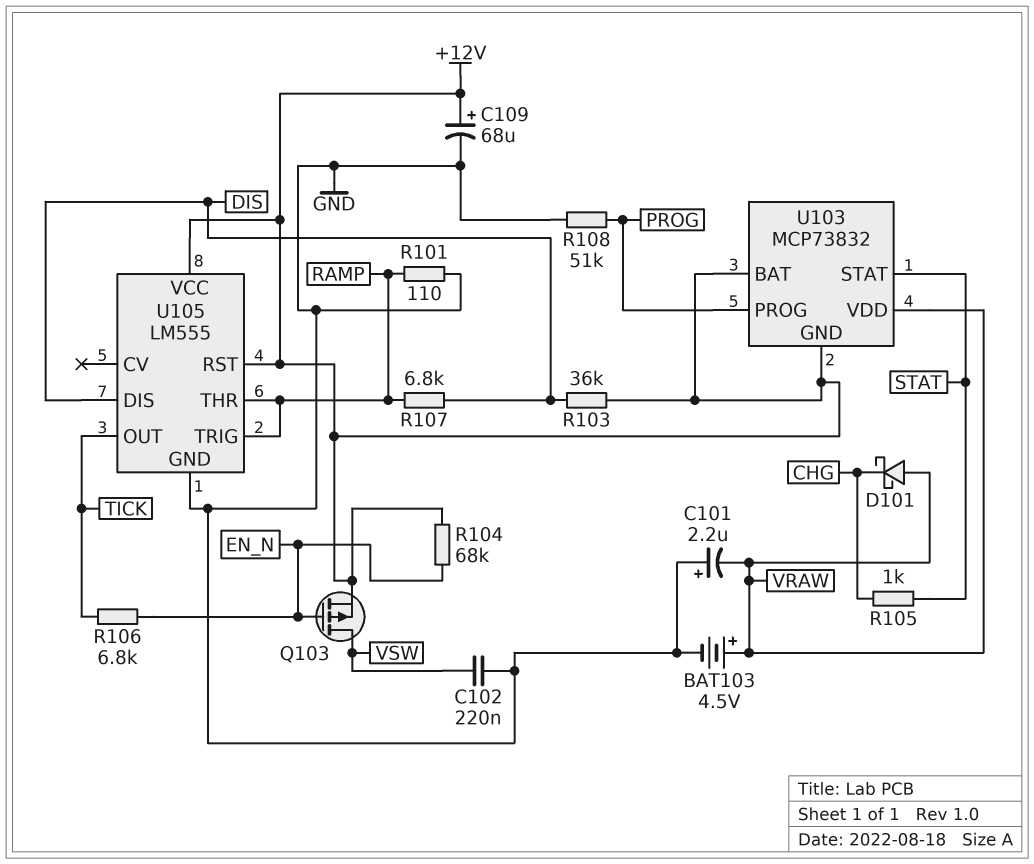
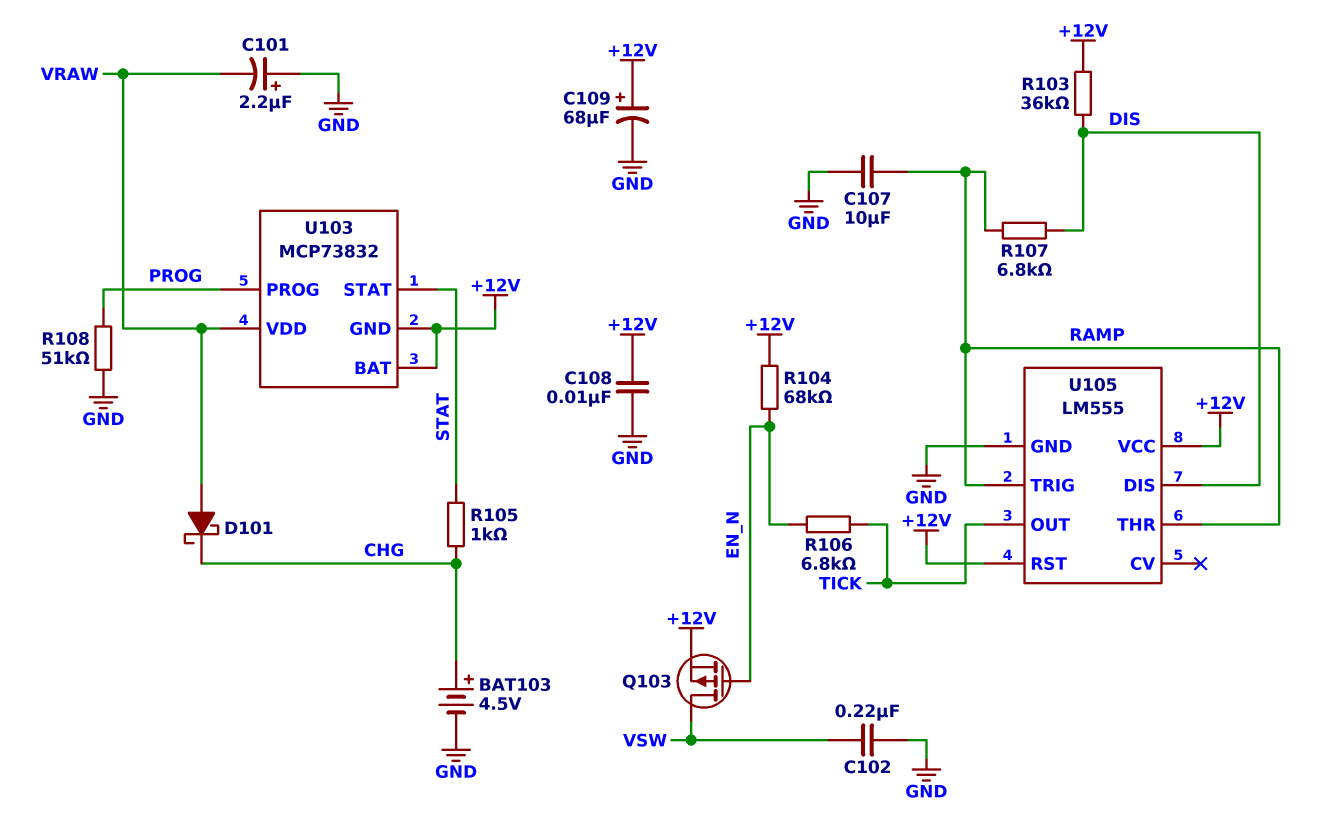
BAT103: 4.5V (plus VRAW, minus GND) -> 4.5V (plus CHG, minus GND)
C107: none -> 10uF (GND, RAMP)
C108: none -> 10nF (+12V, GND)
R101: 110 (GND, RAMP) -> none

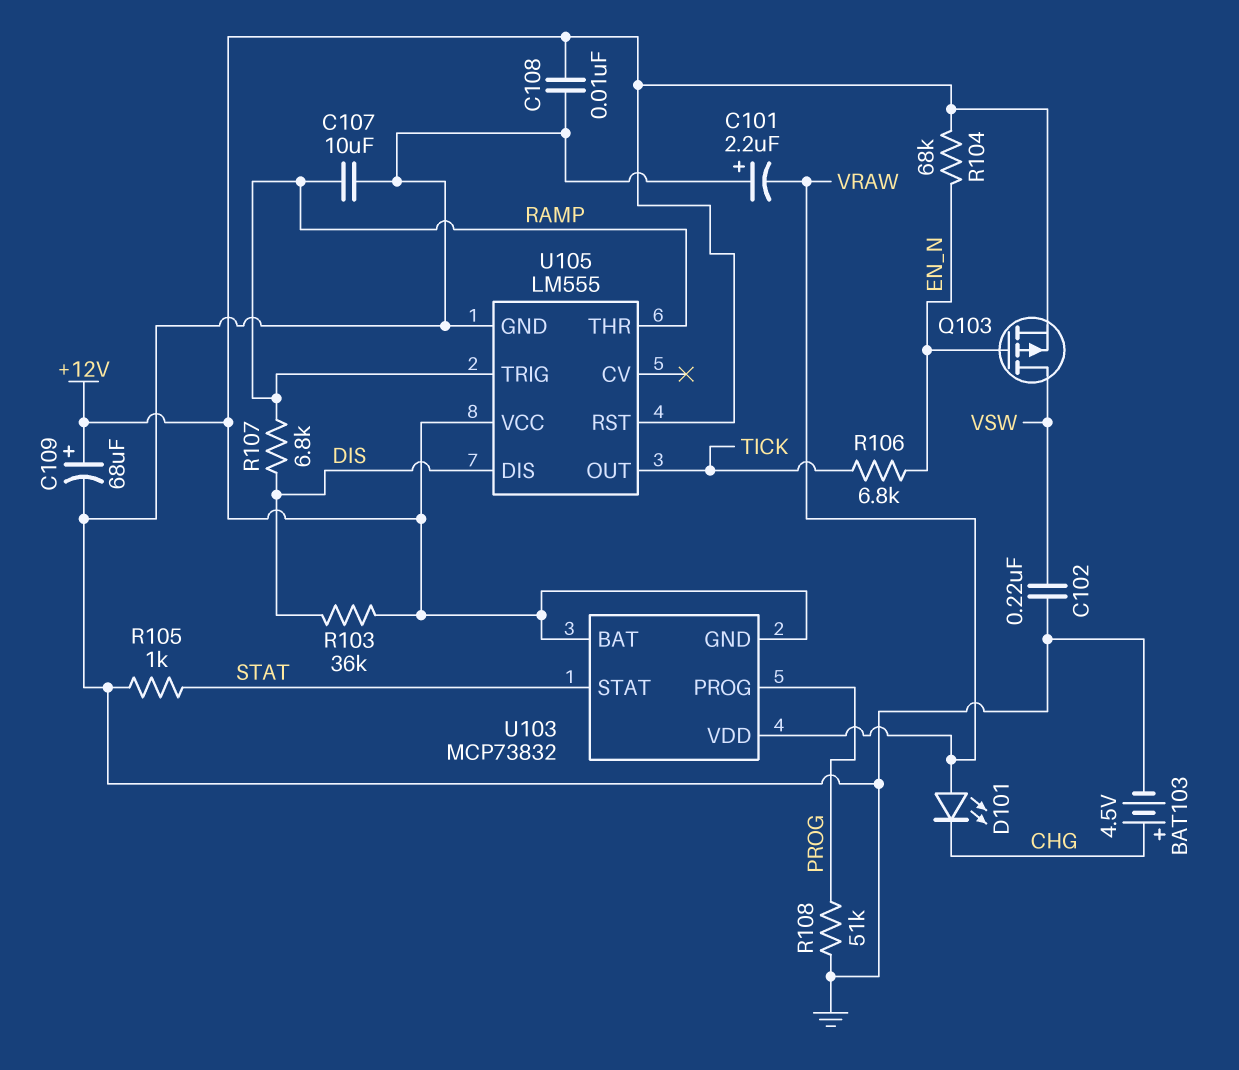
D101: schottky (A VRAW, K CHG) -> LED (A VRAW, K CHG)
R105: 1k (CHG, STAT) -> 1k (GND, STAT)

